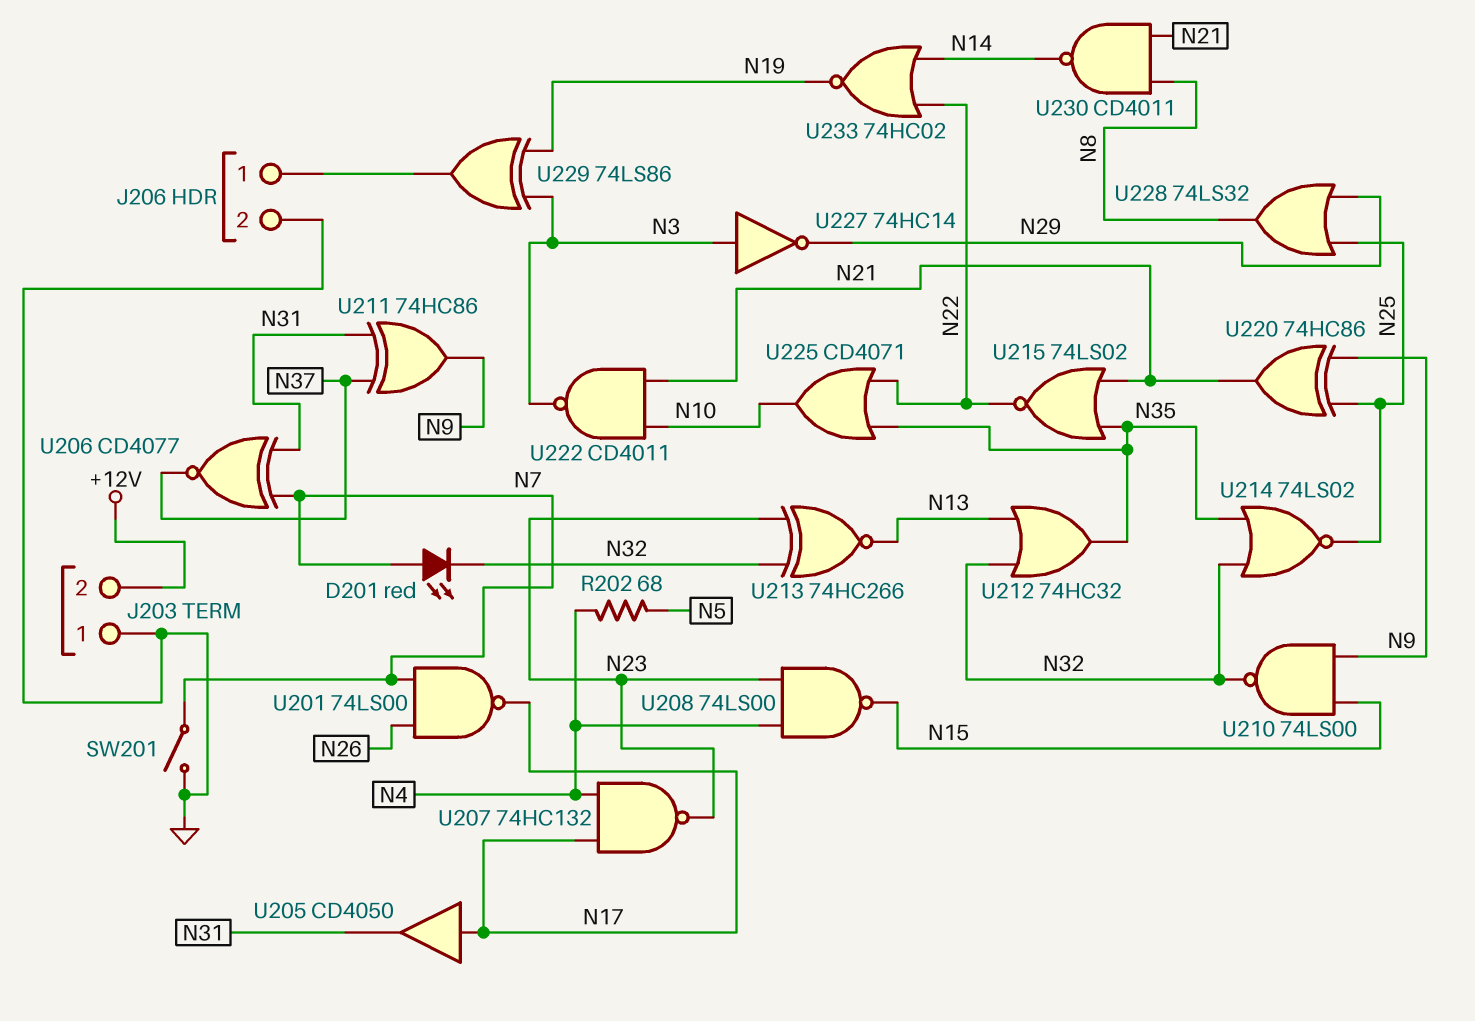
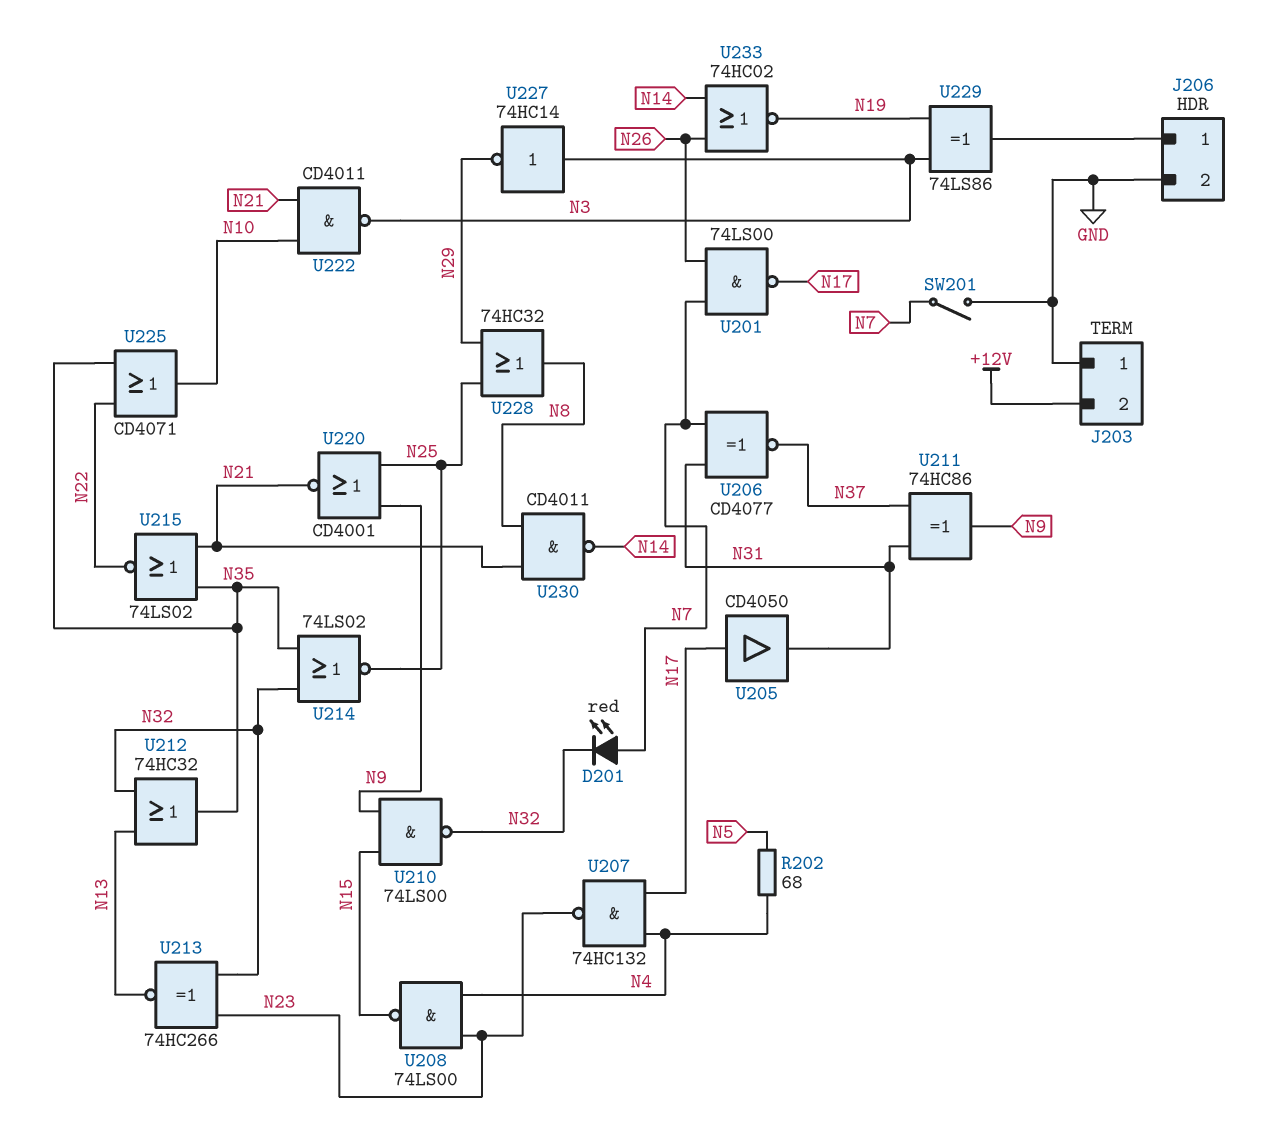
U220: XOR 74HC86 (in N9, in N25, out N21) -> NOR CD4001 (in N9, in N25, out N21)
U228: OR 74LS32 (in N25, in N29, out N8) -> OR 74HC32 (in N25, in N29, out N8)
U233: NOR 74HC02 (in N14, in N22, out N19) -> NOR 74HC02 (in N14, in N26, out N19)

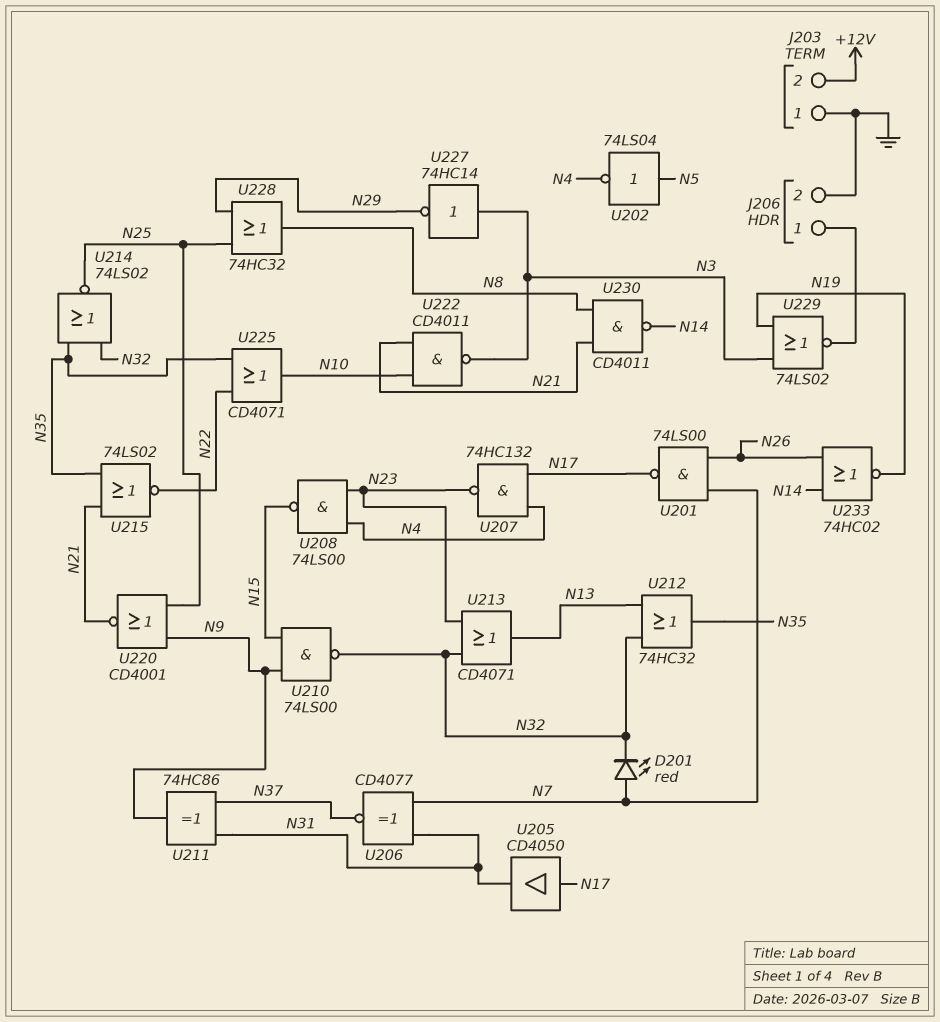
R202: 68 (N4, N5) -> none
SW201: switch (GND, N7) -> none
U202: none -> NOT 74LS04 (in N5, out N4)
U213: XNOR 74HC266 (in N23, in N32, out N13) -> OR CD4071 (in N23, in N32, out N13)
U229: XOR 74LS86 (in N3, in N19, out J206/1) -> NOR 74LS02 (in N3, in N19, out J206/1)

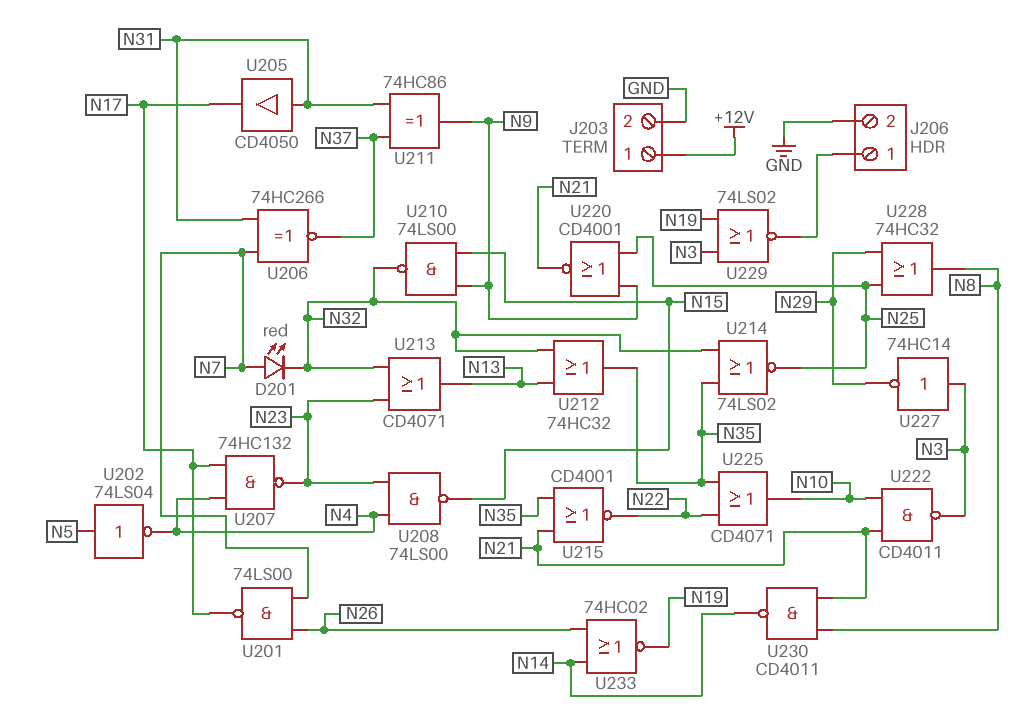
J203 pin 1: GND -> +12V
J203 pin 2: +12V -> GND
U205: buffer CD4050 (in N17, out N31) -> buffer CD4050 (in N31, out N17)
U206: XNOR CD4077 (in N7, in N31, out N37) -> XNOR 74HC266 (in N7, in N31, out N37)
U215: NOR 74LS02 (in N21, in N35, out N22) -> NOR CD4001 (in N21, in N35, out N22)

